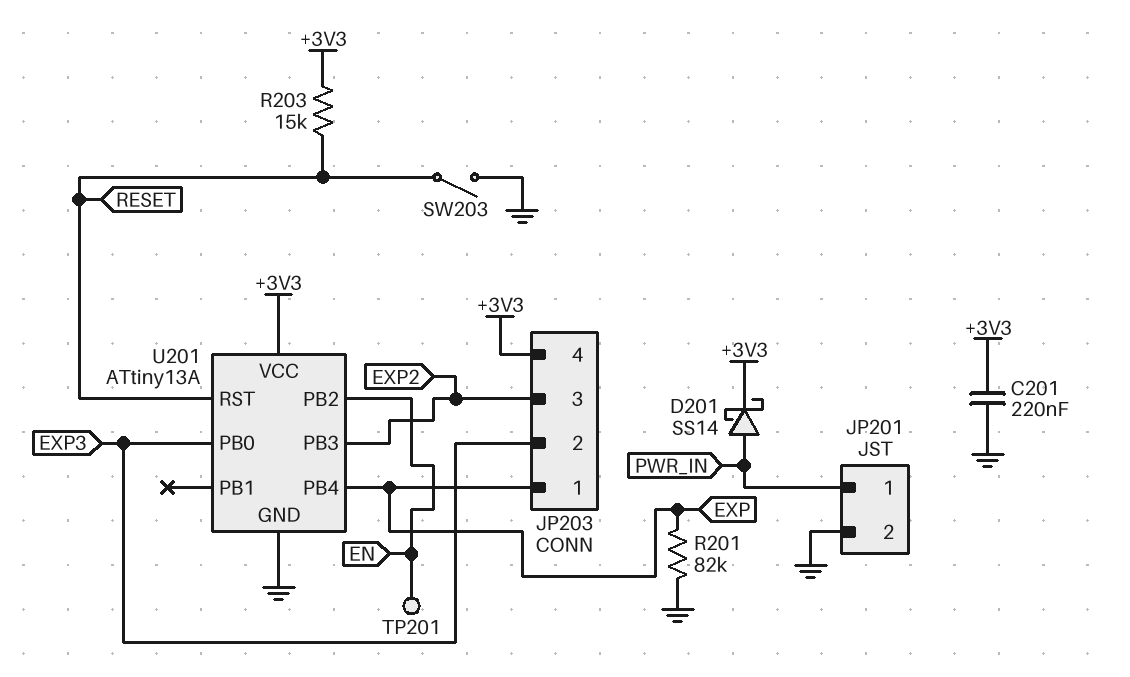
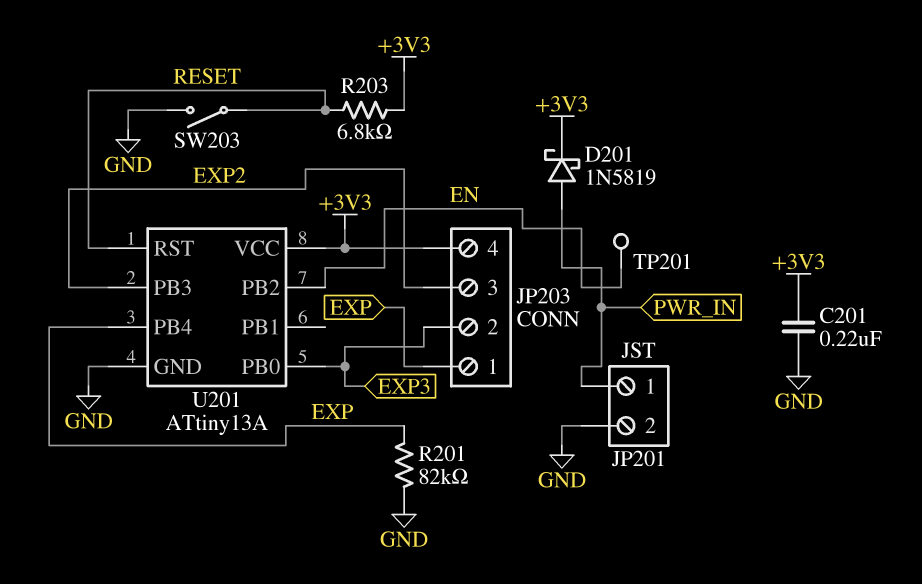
D201: schottky SS14 (A PWR_IN, K +3V3) -> schottky 1N5819 (A PWR_IN, K +3V3)
R203: 15k (+3V3, RESET) -> 6.8k (+3V3, RESET)

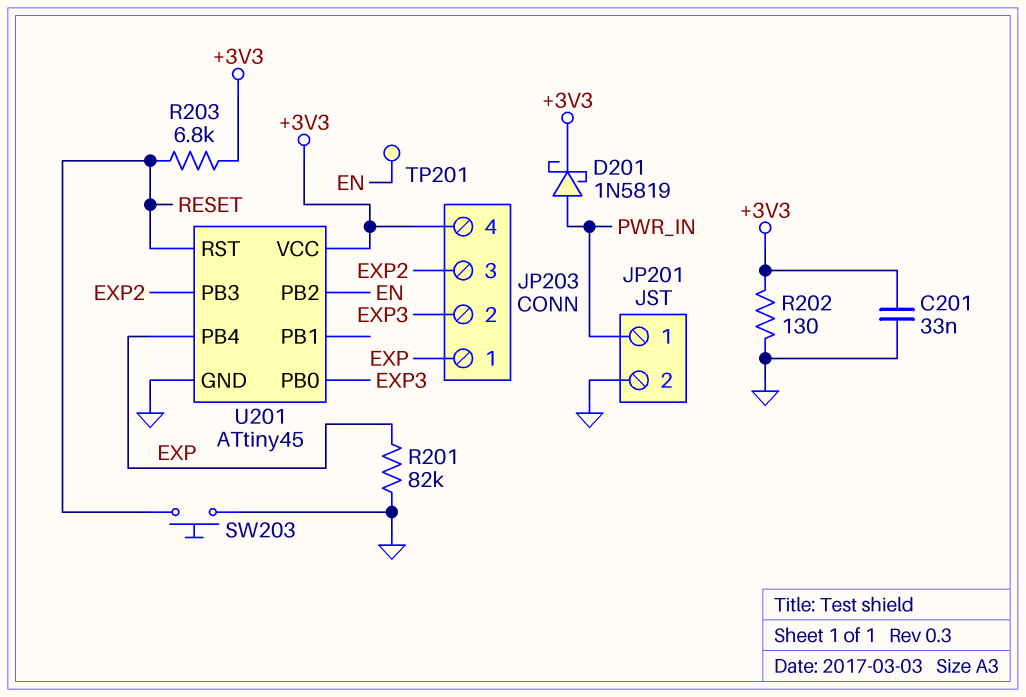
C201: 220nF (+3V3, GND) -> 33nF (+3V3, GND)
R202: none -> 130 (+3V3, GND)
SW203: switch (GND, RESET) -> button (GND, RESET)
U201: ATtiny13A -> ATtiny45

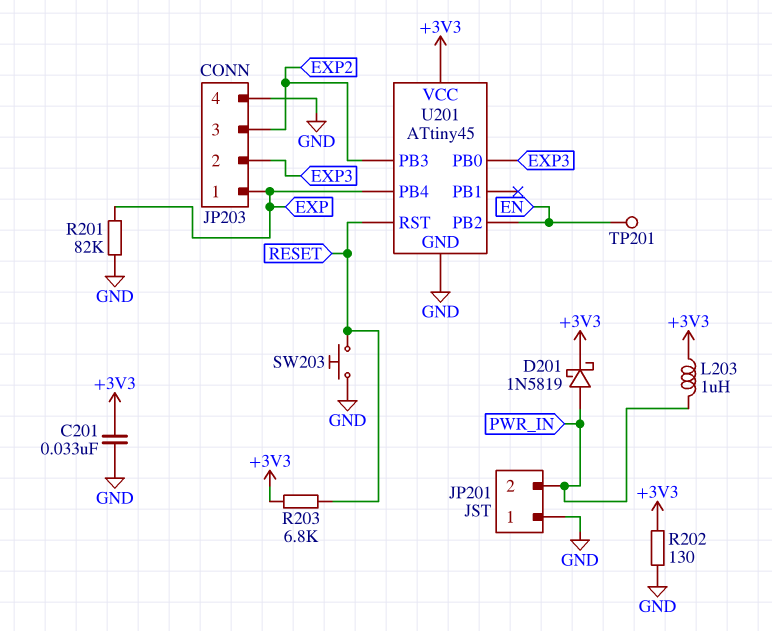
JP201 pin 1: PWR_IN -> GND
JP201 pin 2: GND -> PWR_IN
JP203 pin 4: +3V3 -> GND
L203: none -> 1uH (+3V3, PWR_IN)

